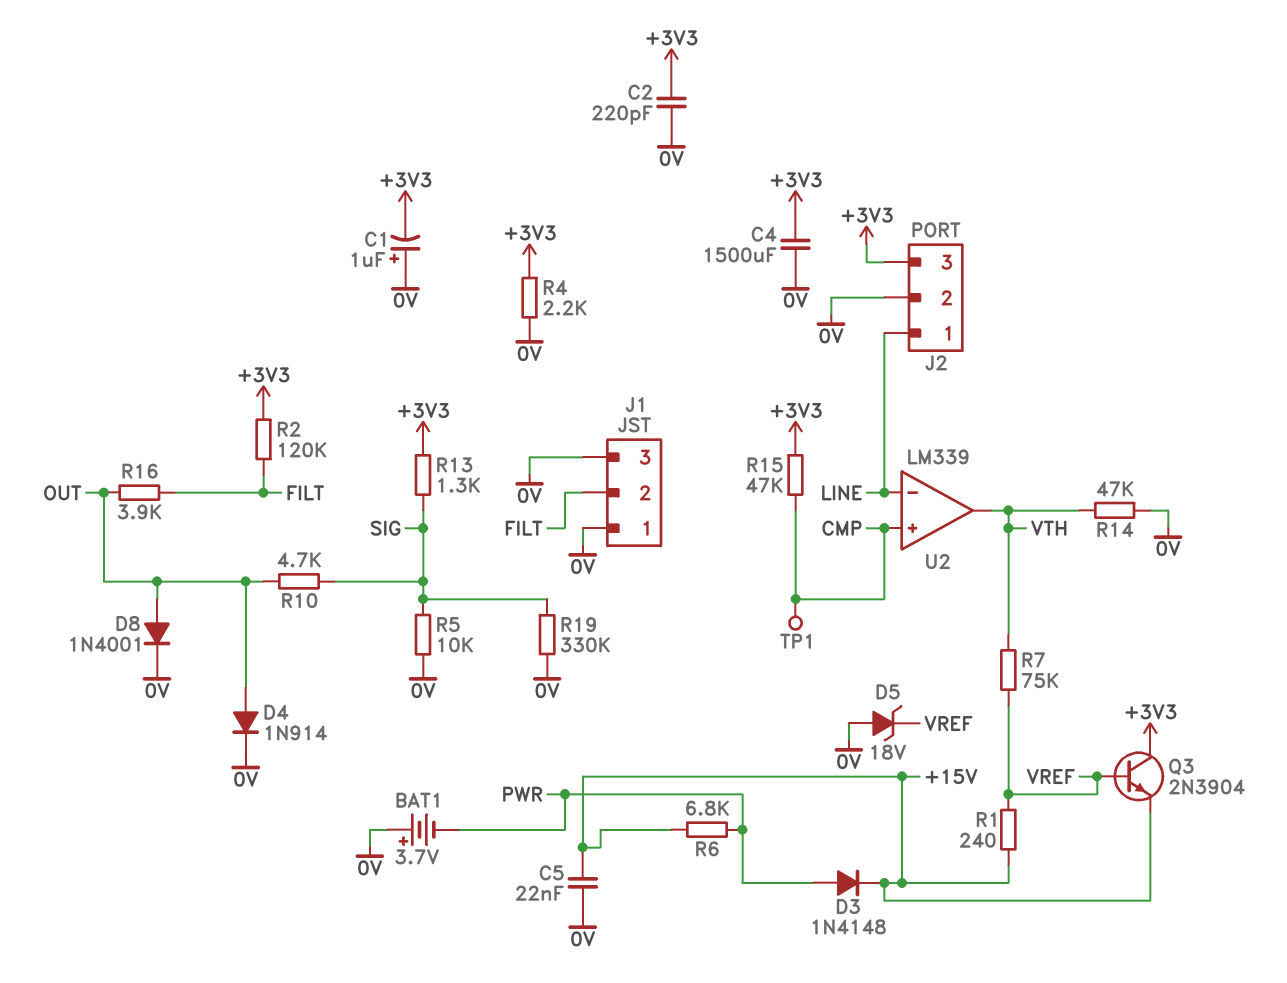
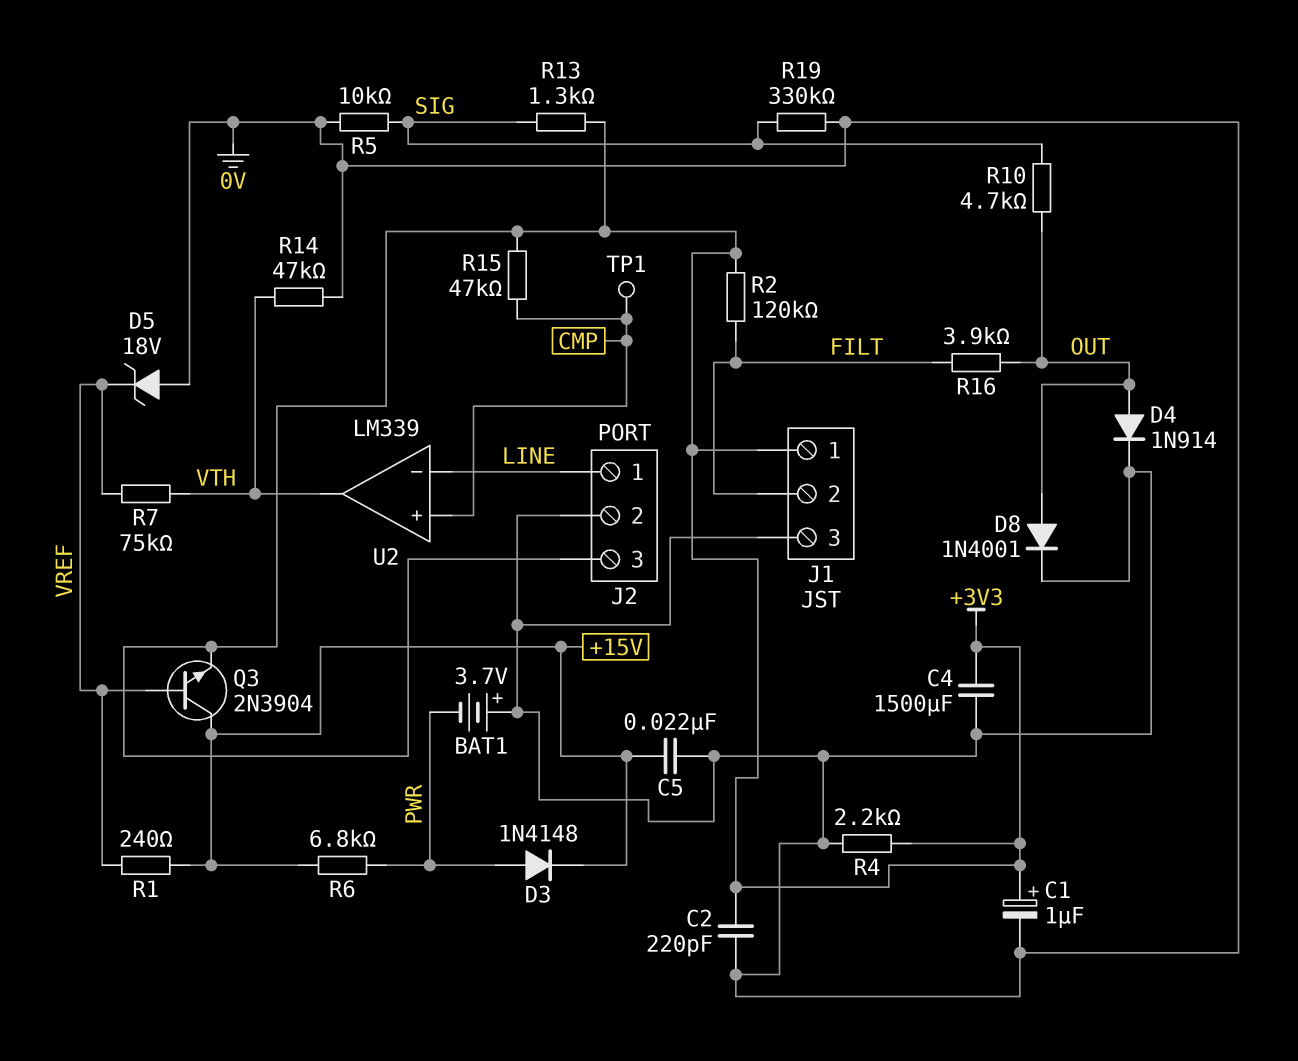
C1: 1uF (plus 0V, minus +3V3) -> 1uF (plus +3V3, minus 0V)
J1 pin 1: 0V -> +3V3
Q3: NPN 2N3904 (B VREF, C +3V3, E +15V) -> NPN 2N3904 (B VREF, C +15V, E +3V3)

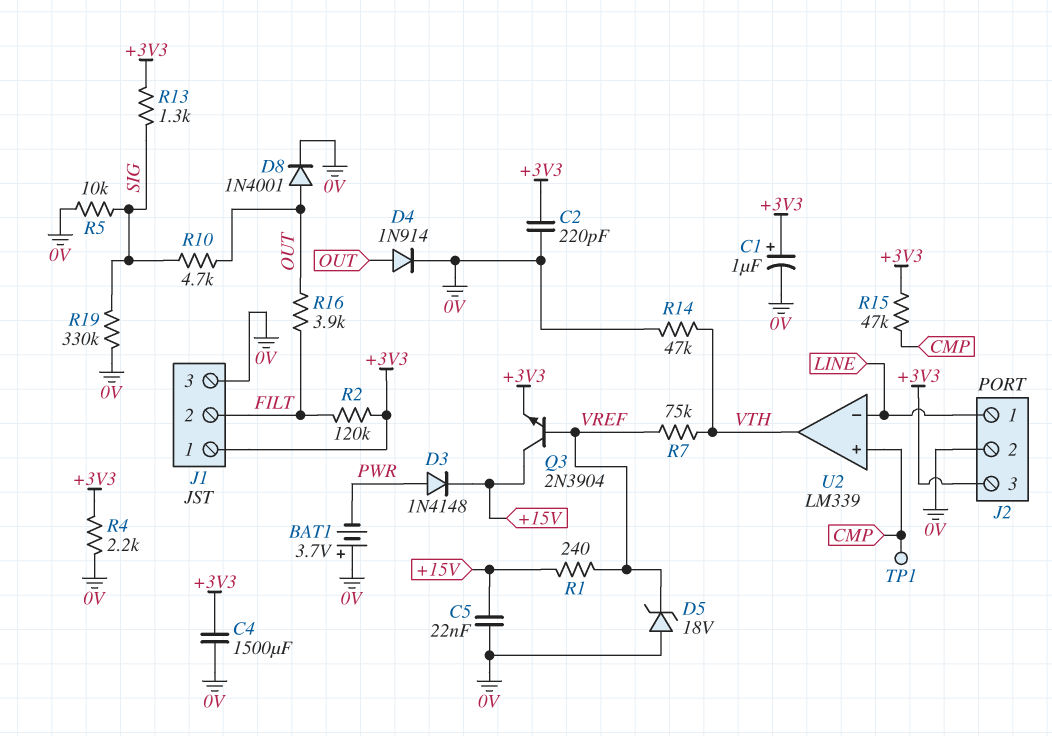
R6: 6.8k (+15V, PWR) -> none

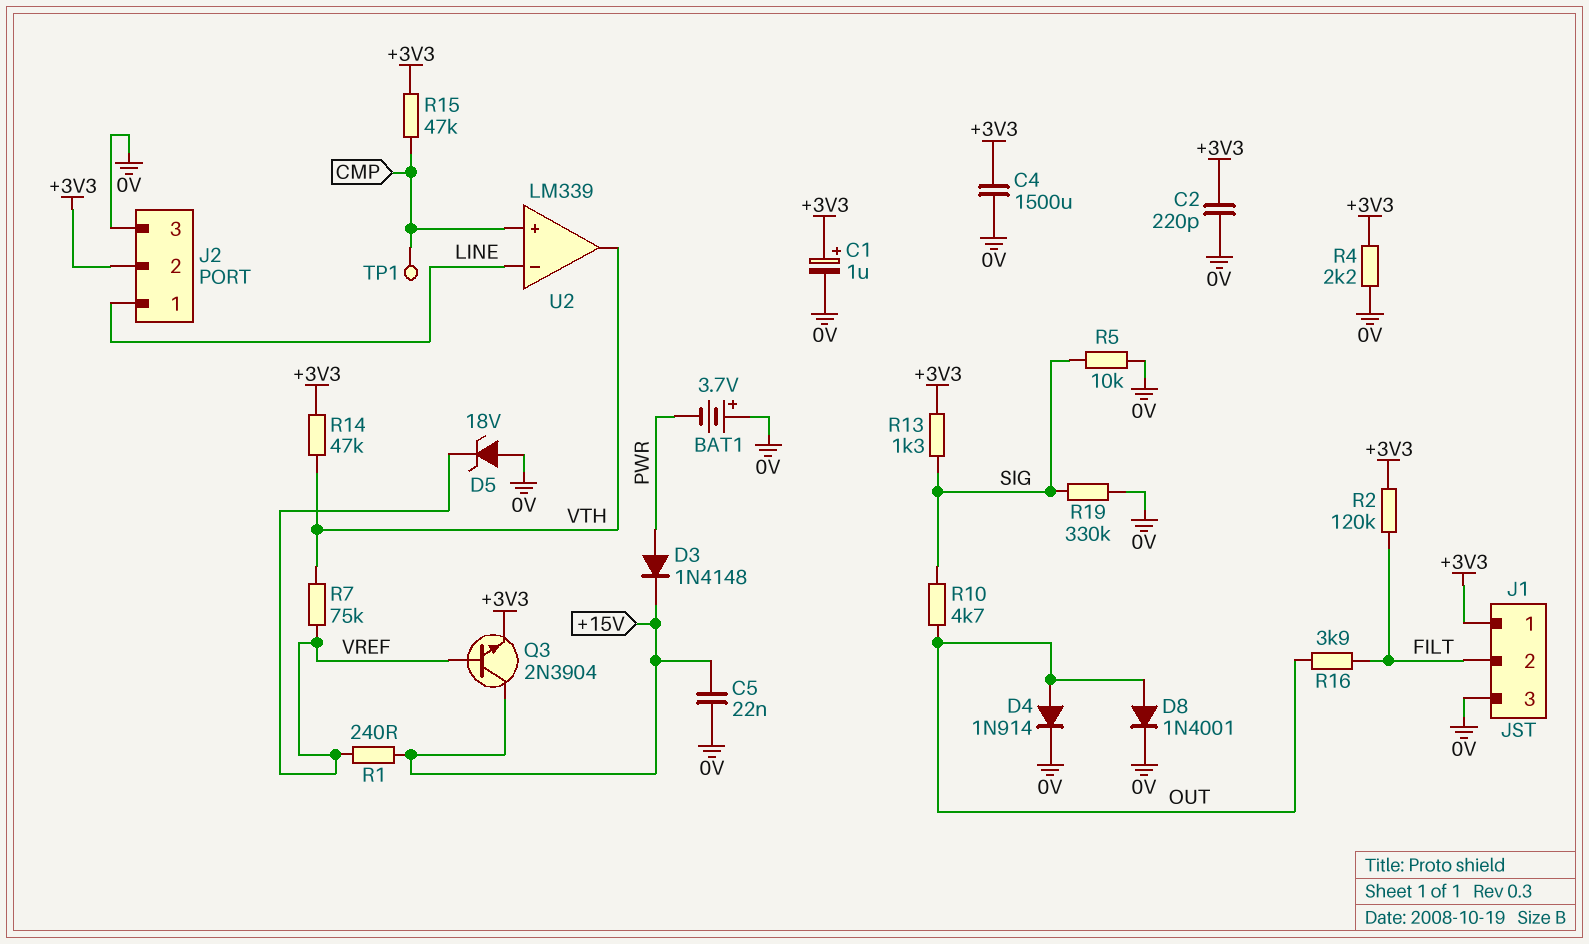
J2 pin 2: 0V -> +3V3
J2 pin 3: +3V3 -> 0V
R14: 47k (0V, VTH) -> 47k (+3V3, VTH)

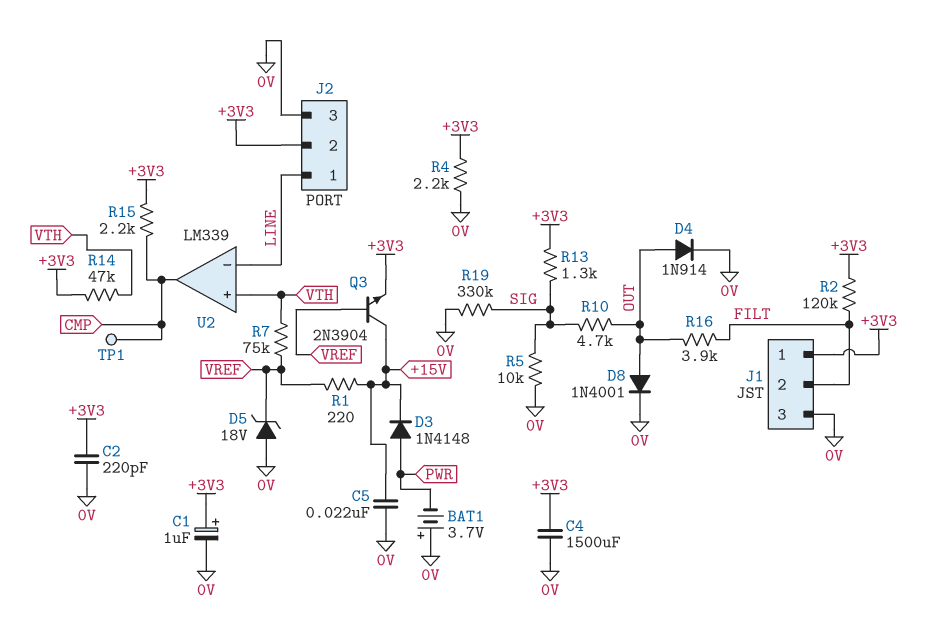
R1: 240 (+15V, VREF) -> 220 (+15V, VREF)
R15: 47k (+3V3, CMP) -> 2.2k (+3V3, CMP)
U2 pin in+: CMP -> VTH
U2 pin out: VTH -> CMP

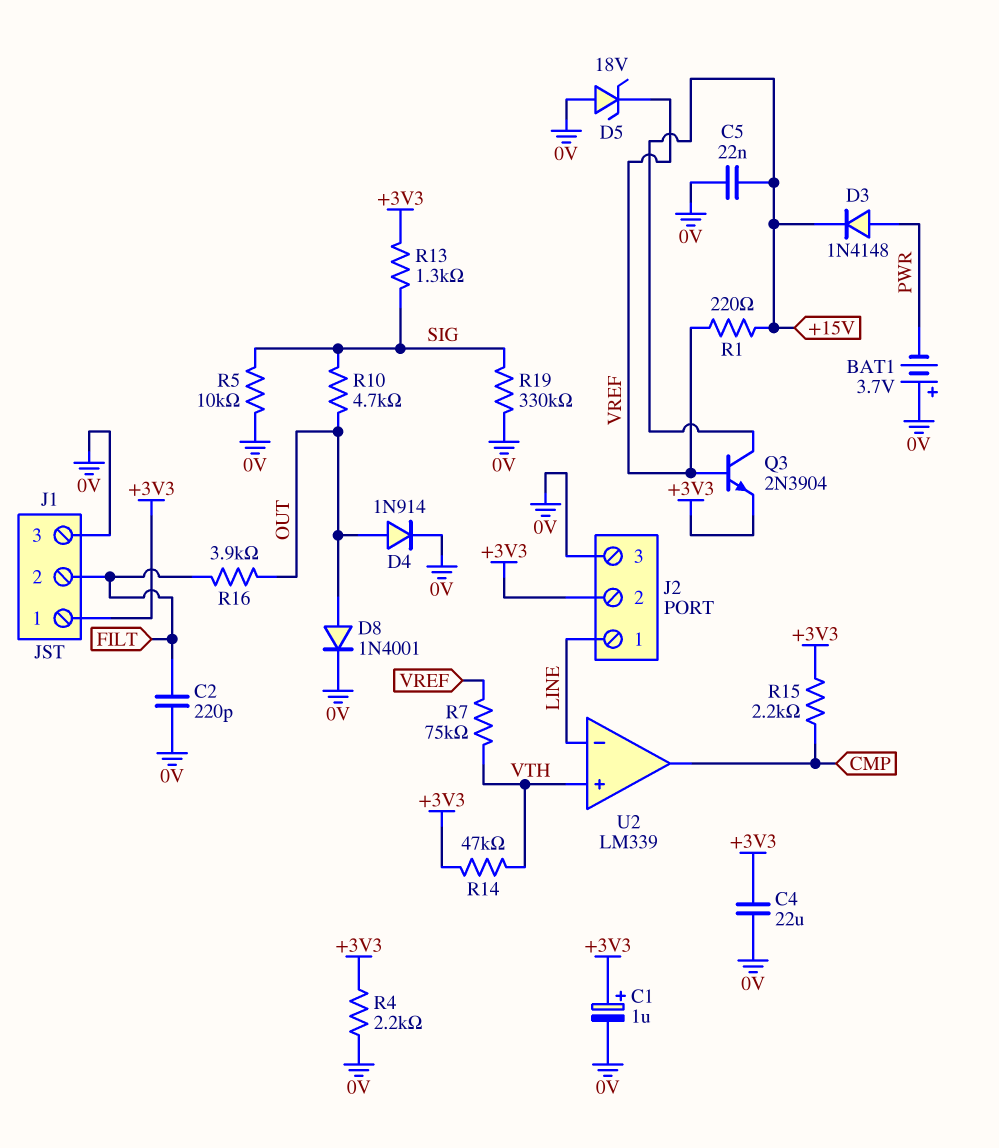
C2: 220pF (+3V3, 0V) -> 220pF (0V, FILT)
C4: 1500uF (+3V3, 0V) -> 22uF (+3V3, 0V)
R2: 120k (+3V3, FILT) -> none
TP1: test point (CMP) -> none

